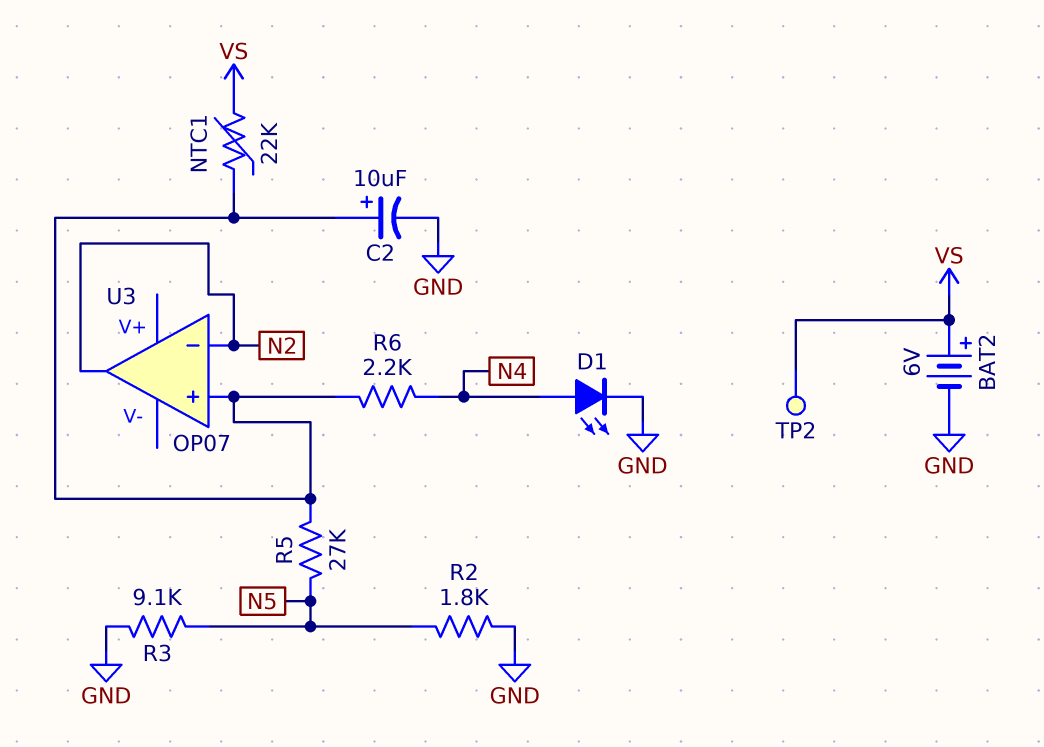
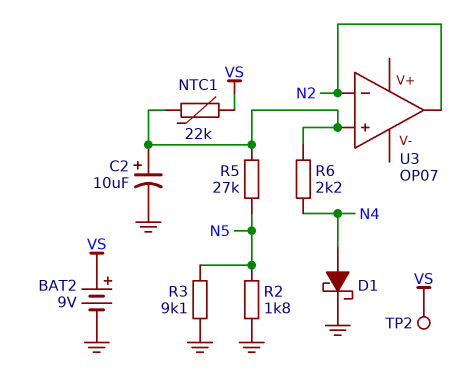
BAT2: 6V (plus VS, minus GND) -> 9V (plus VS, minus GND)
D1: LED (A N4, K GND) -> schottky (A N4, K GND)

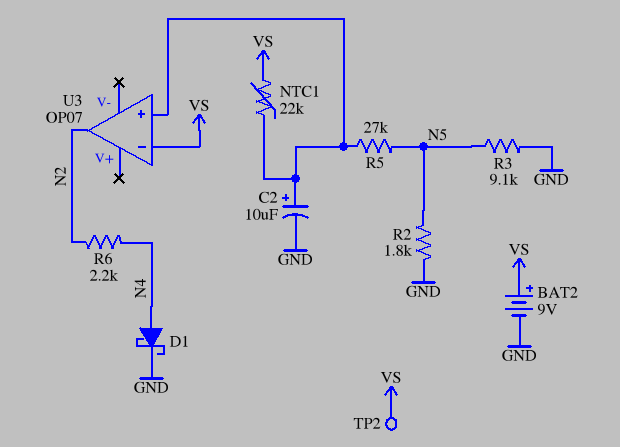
R6: 2.2k (N4, U3/in+) -> 2.2k (N2, N4)
U3 pin in-: N2 -> VS

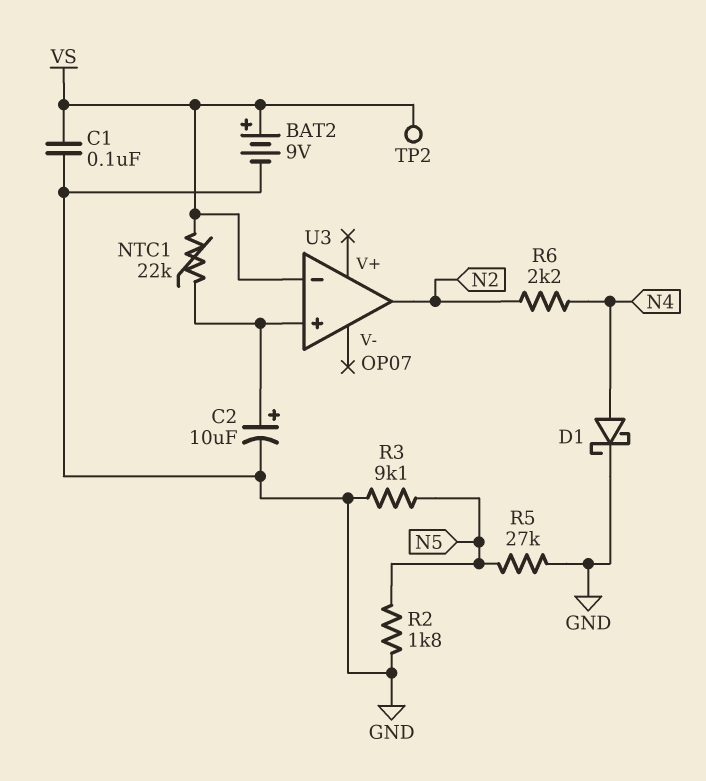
C1: none -> 100nF (GND, VS)
R5: 27k (N5, U3/in+) -> 27k (GND, N5)

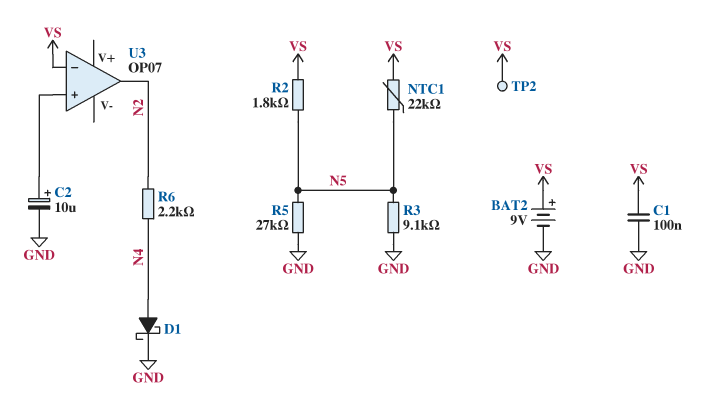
NTC1: 22k (U3/in+, VS) -> 22k (N5, VS)
R2: 1.8k (GND, N5) -> 1.8k (N5, VS)

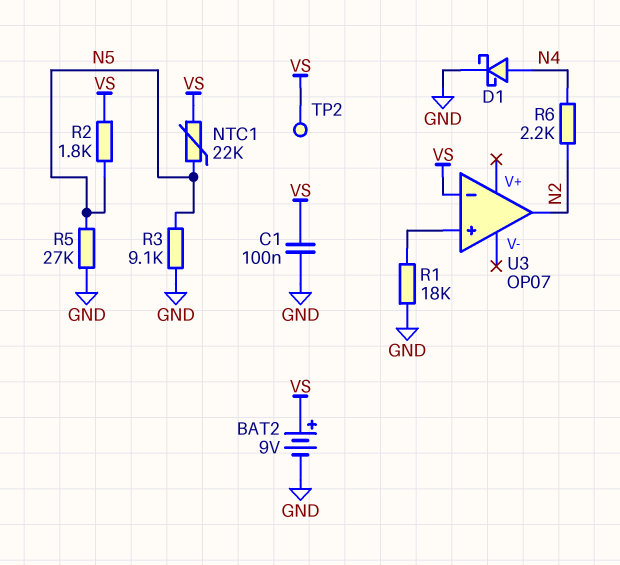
C2: 10uF (plus U3/in+, minus GND) -> none
R1: none -> 18k (GND, U3/in+)

